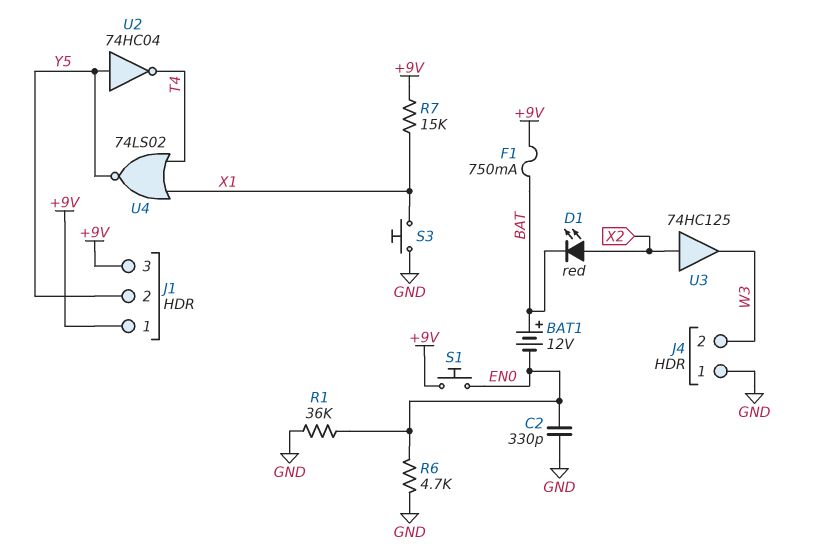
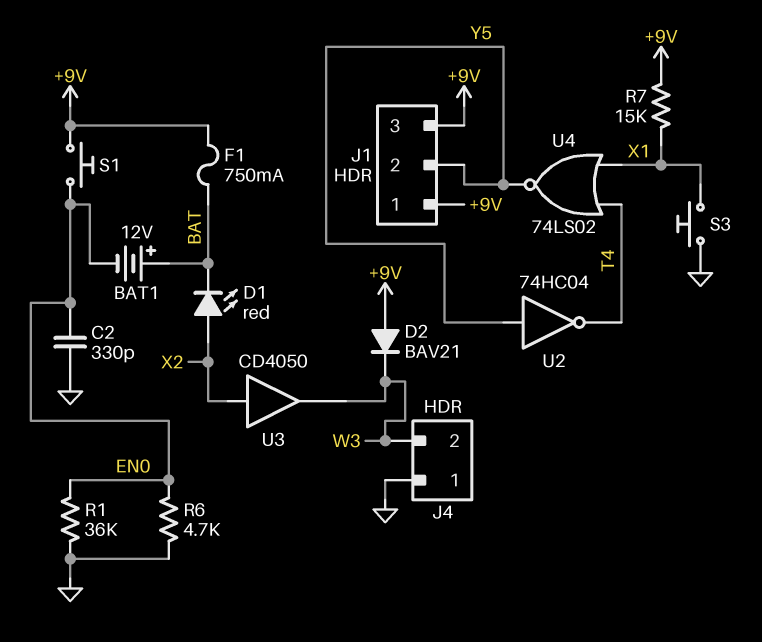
D2: none -> diode BAV21 (A +9V, K W3)
U3: buffer 74HC125 (in X2, out W3) -> buffer CD4050 (in X2, out W3)

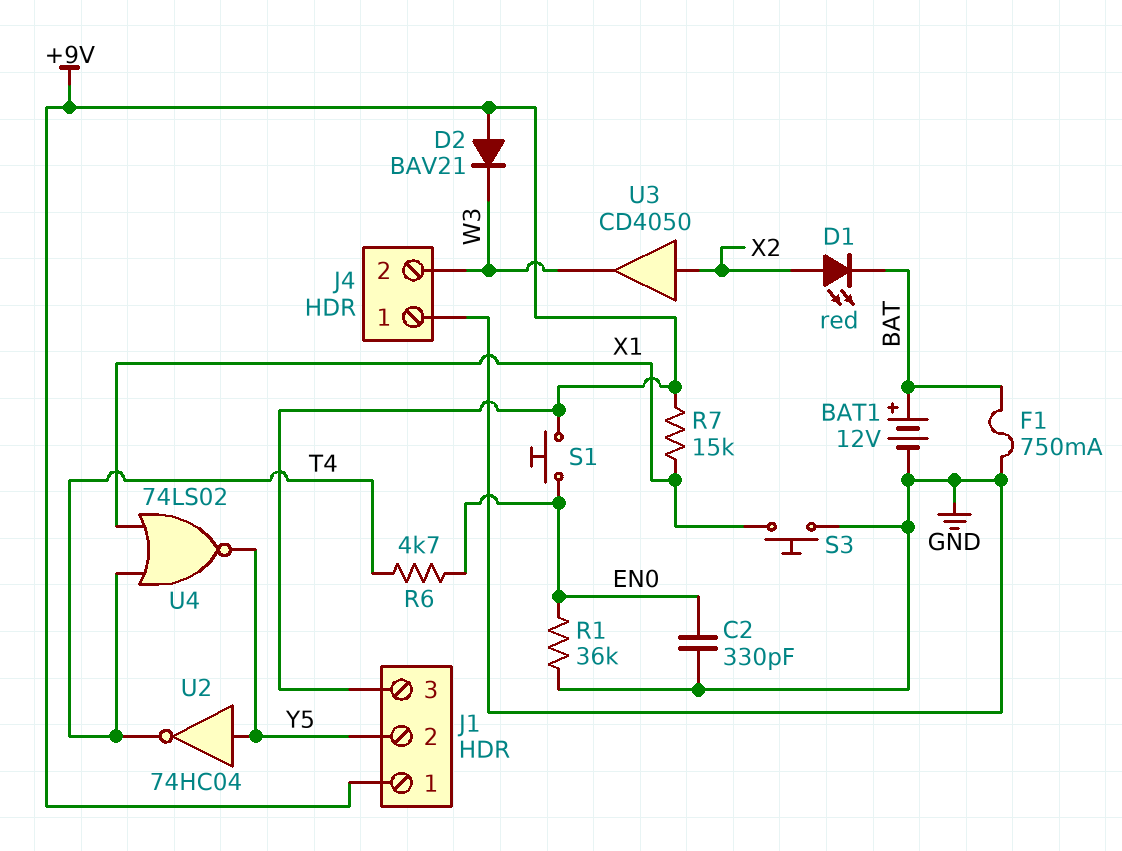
BAT1: 12V (plus BAT, minus EN0) -> 12V (plus BAT, minus GND)
F1: 750mA (+9V, BAT) -> 750mA (BAT, GND)
R6: 4.7k (EN0, GND) -> 4.7k (EN0, T4)

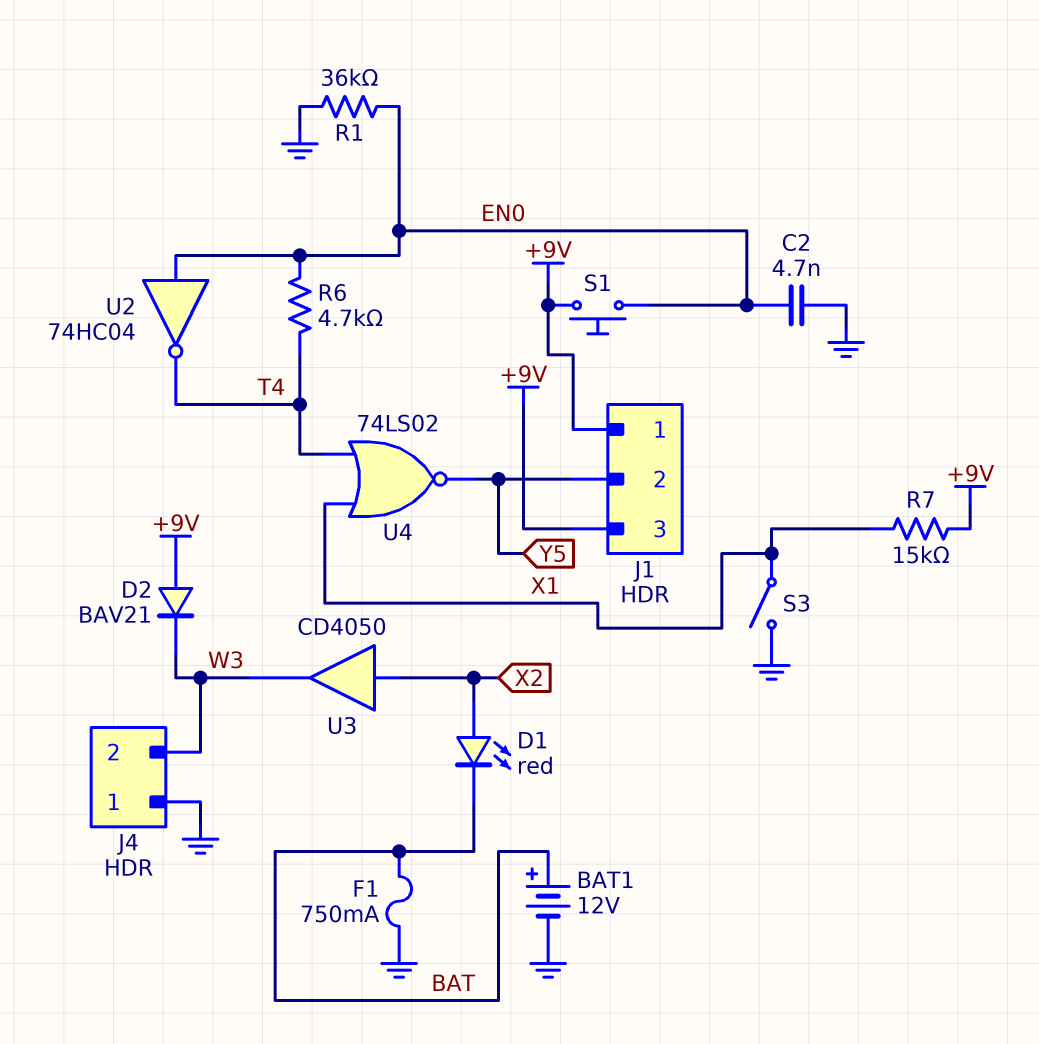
C2: 330pF (EN0, GND) -> 4.7nF (EN0, GND)
S3: button (GND, X1) -> switch (GND, X1)
U2: NOT 74HC04 (in Y5, out T4) -> NOT 74HC04 (in EN0, out T4)

